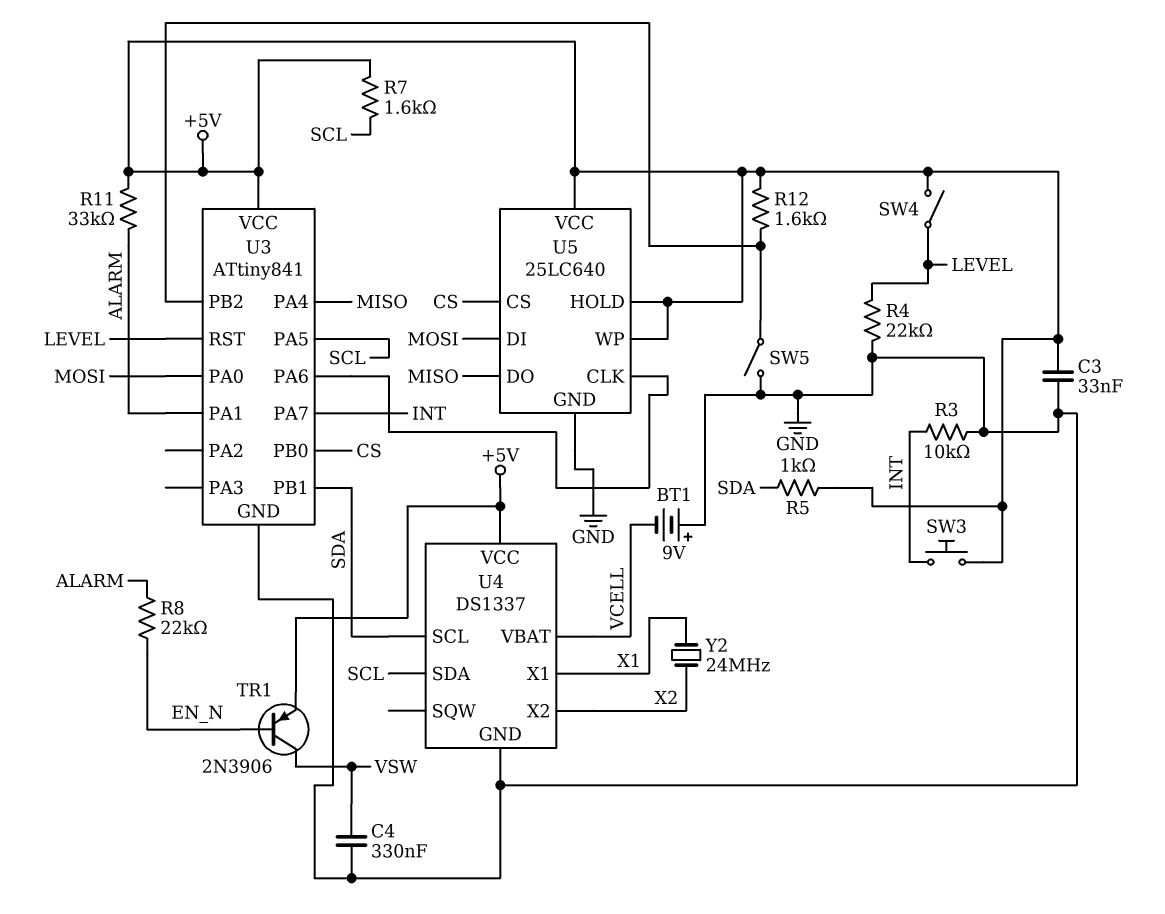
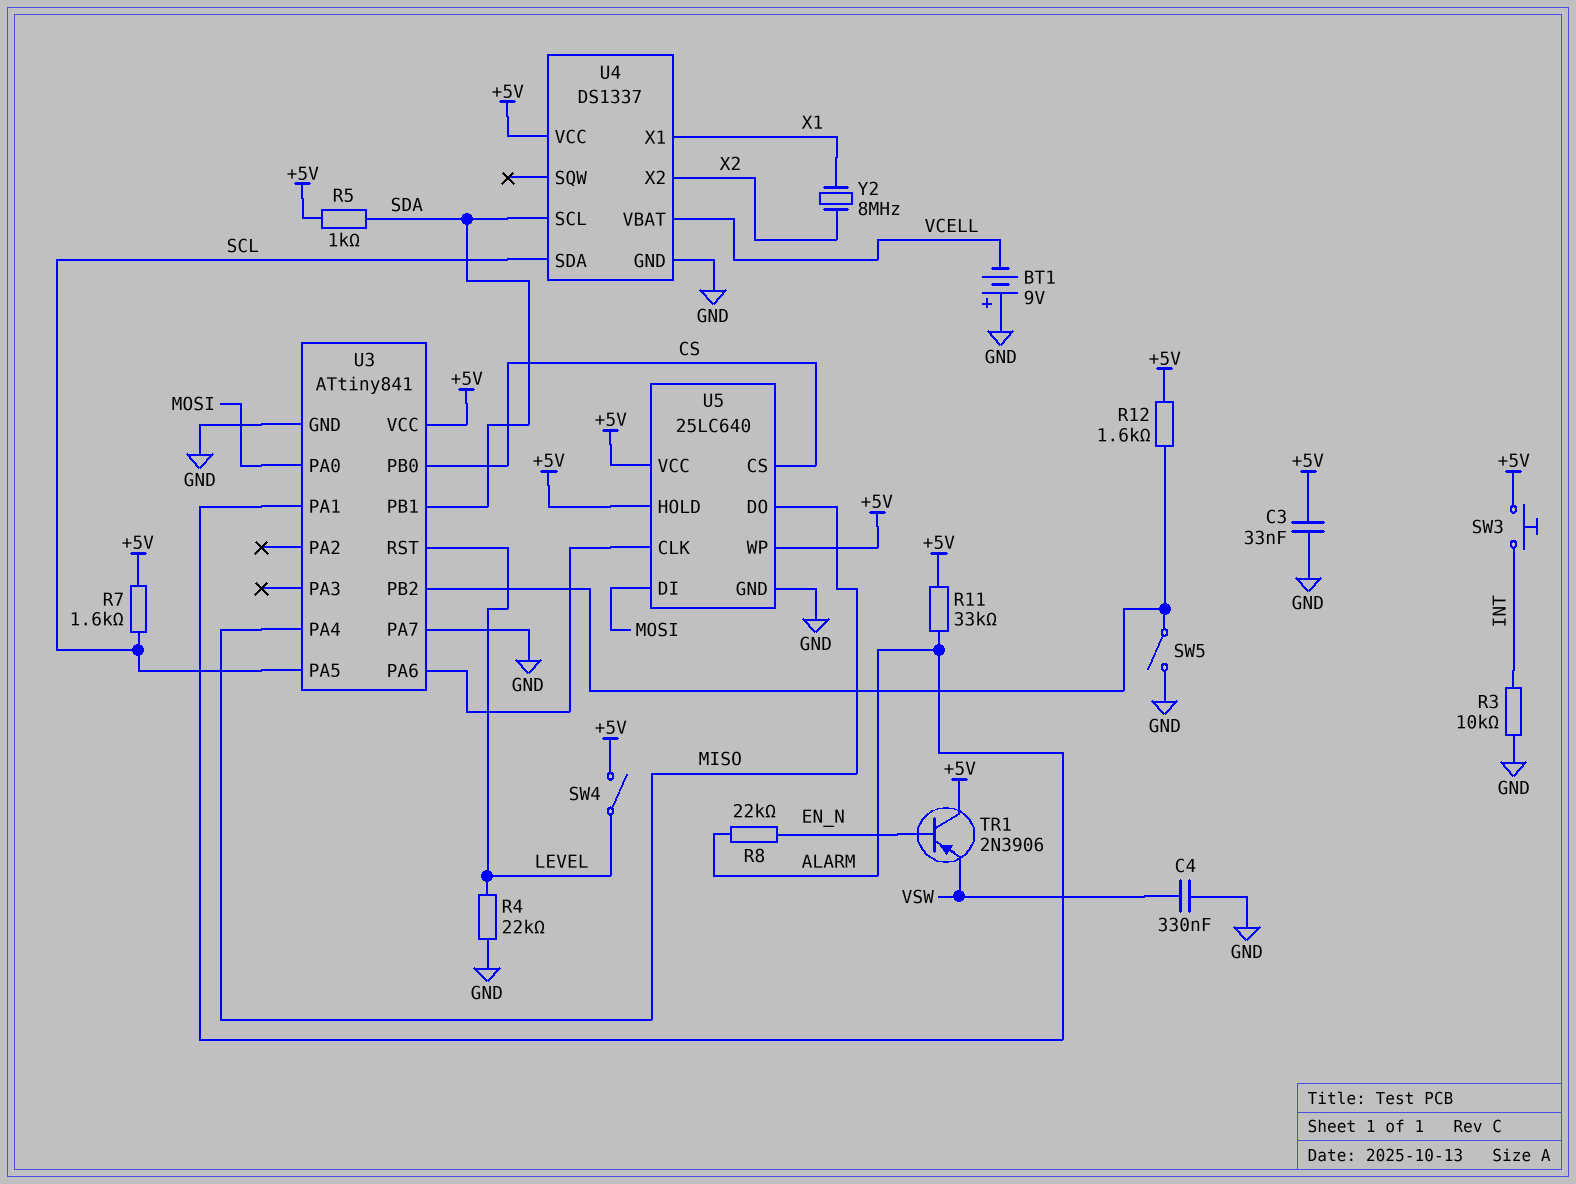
TR1: PNP 2N3906 (B EN_N, C VSW, E +5V) -> PNP 2N3906 (B EN_N, C +5V, E VSW)
U3 pin PA7: INT -> GND
Y2: 24MHz (X1, X2) -> 8MHz (X1, X2)

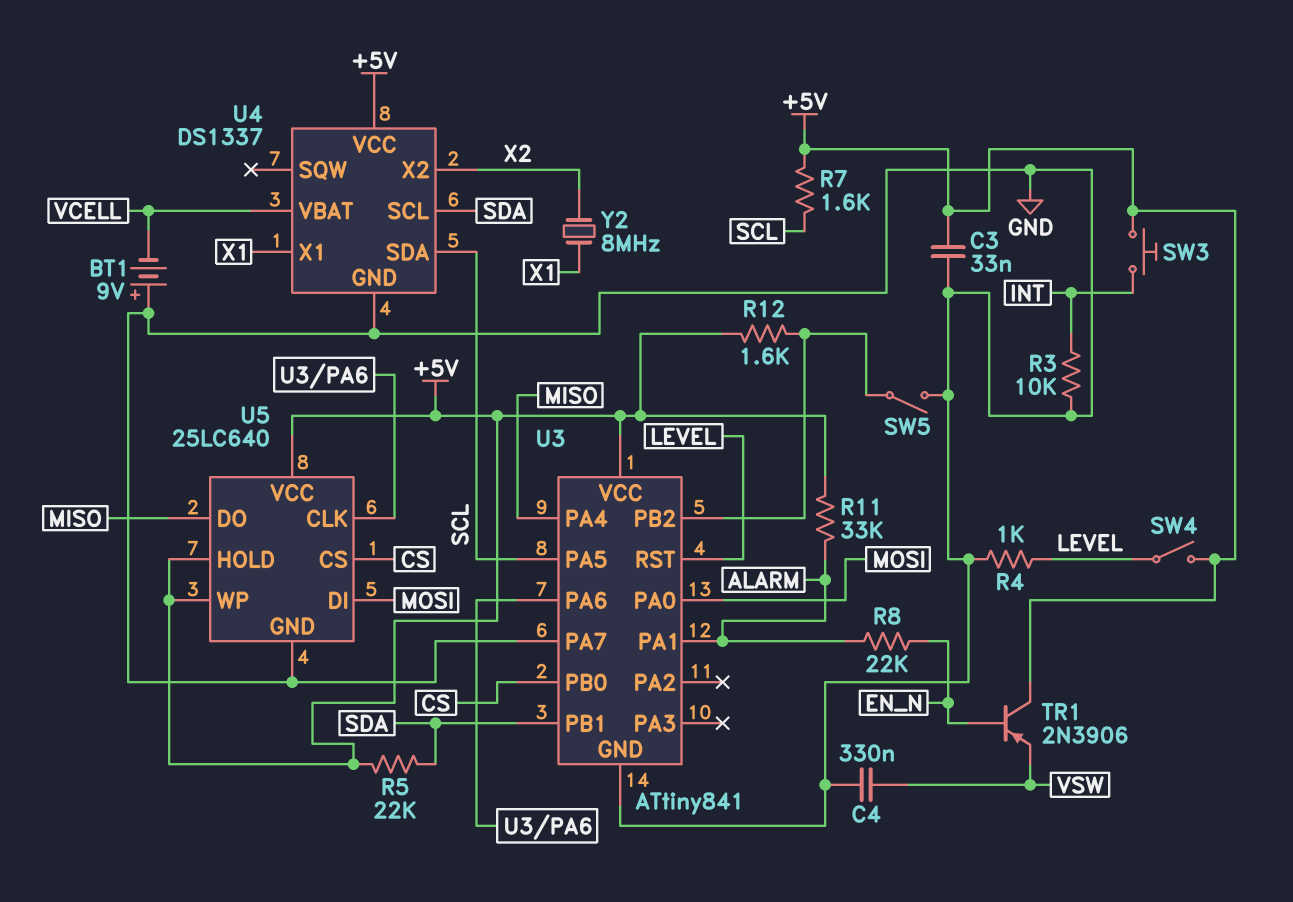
R4: 22k (GND, LEVEL) -> 1k (GND, LEVEL)
R5: 1k (+5V, SDA) -> 22k (+5V, SDA)

